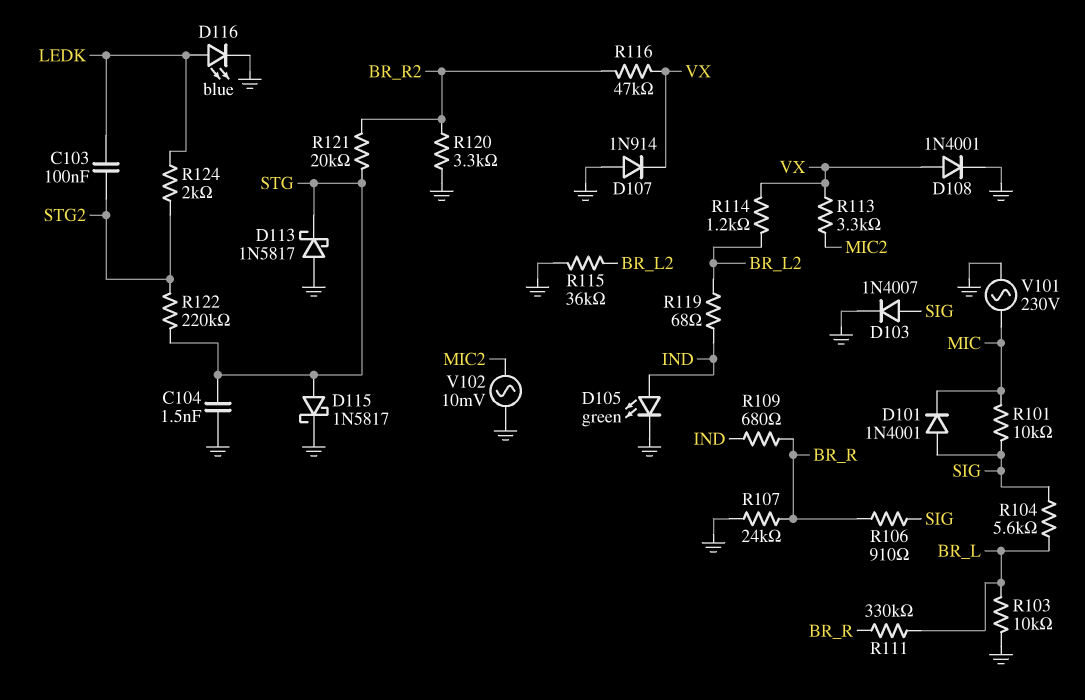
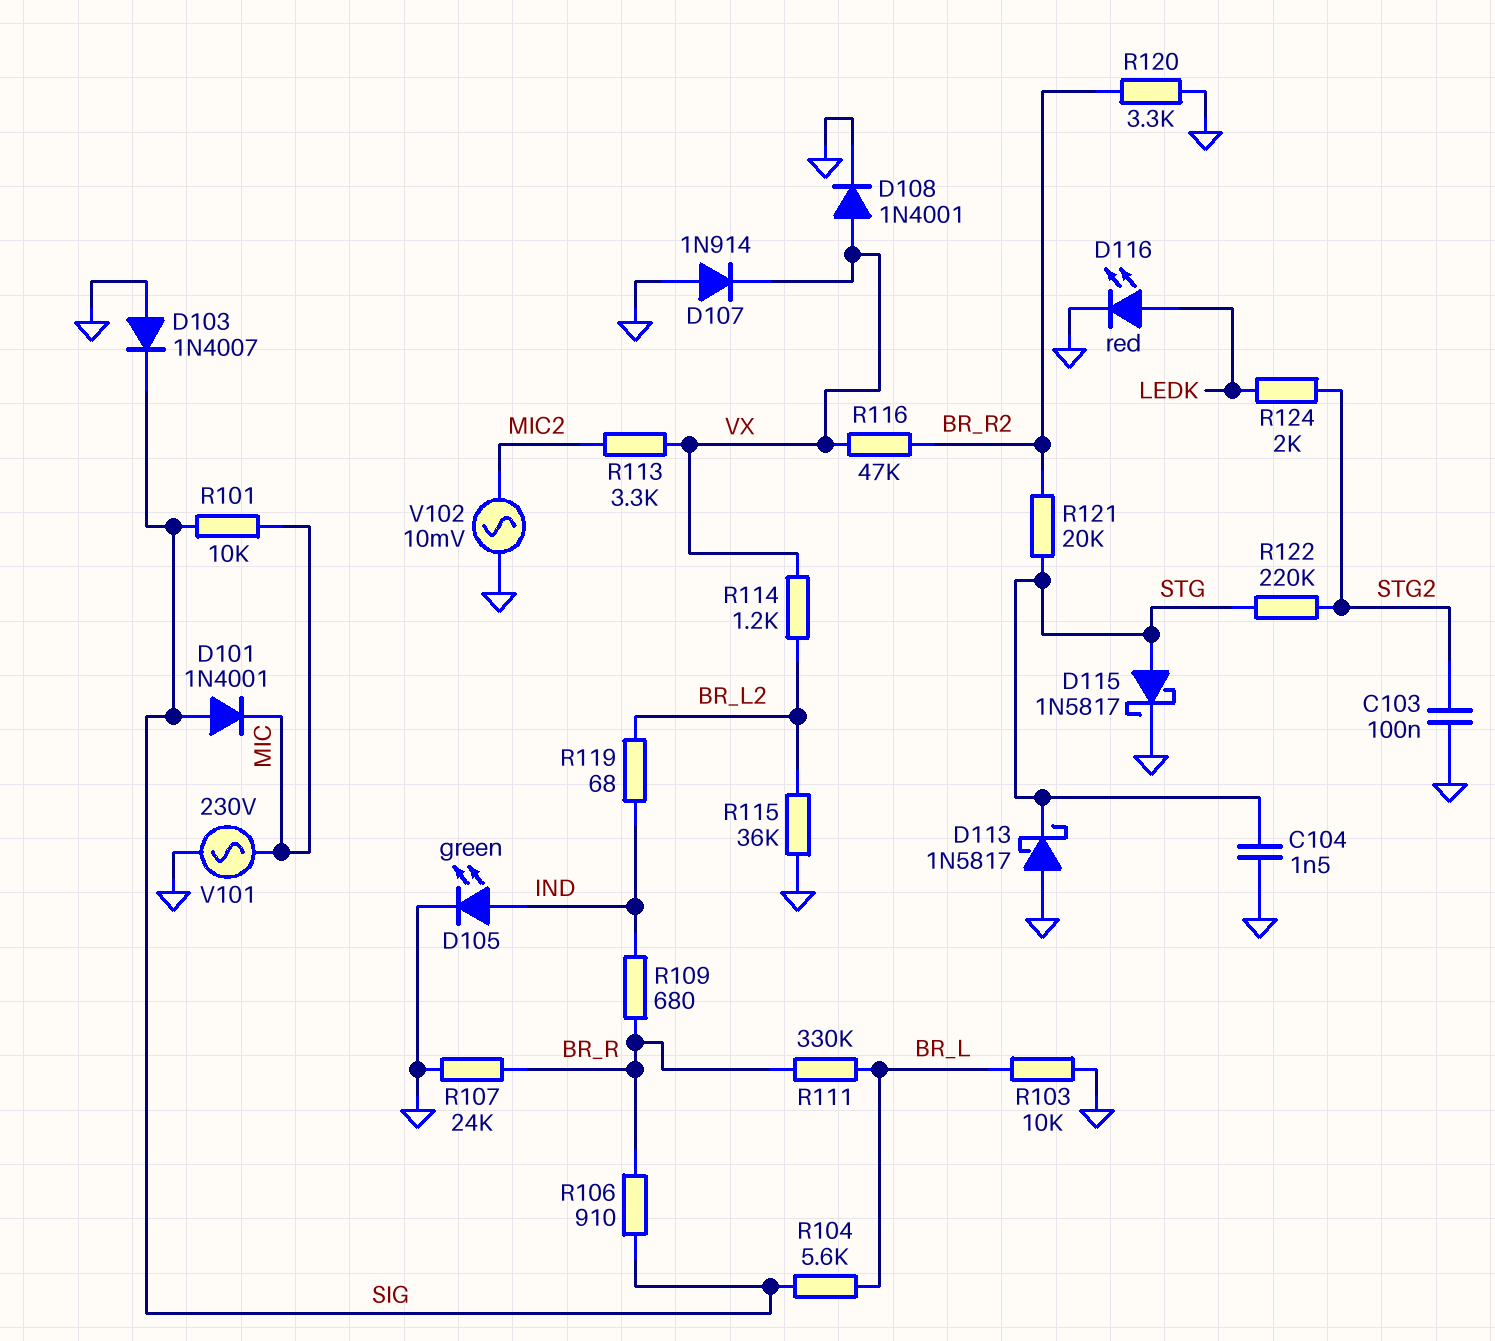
C103: 100nF (LEDK, STG2) -> 100nF (GND, STG2)
D103: diode 1N4007 (A SIG, K GND) -> diode 1N4007 (A GND, K SIG)
D116: LED blue (A LEDK, K GND) -> LED red (A LEDK, K GND)

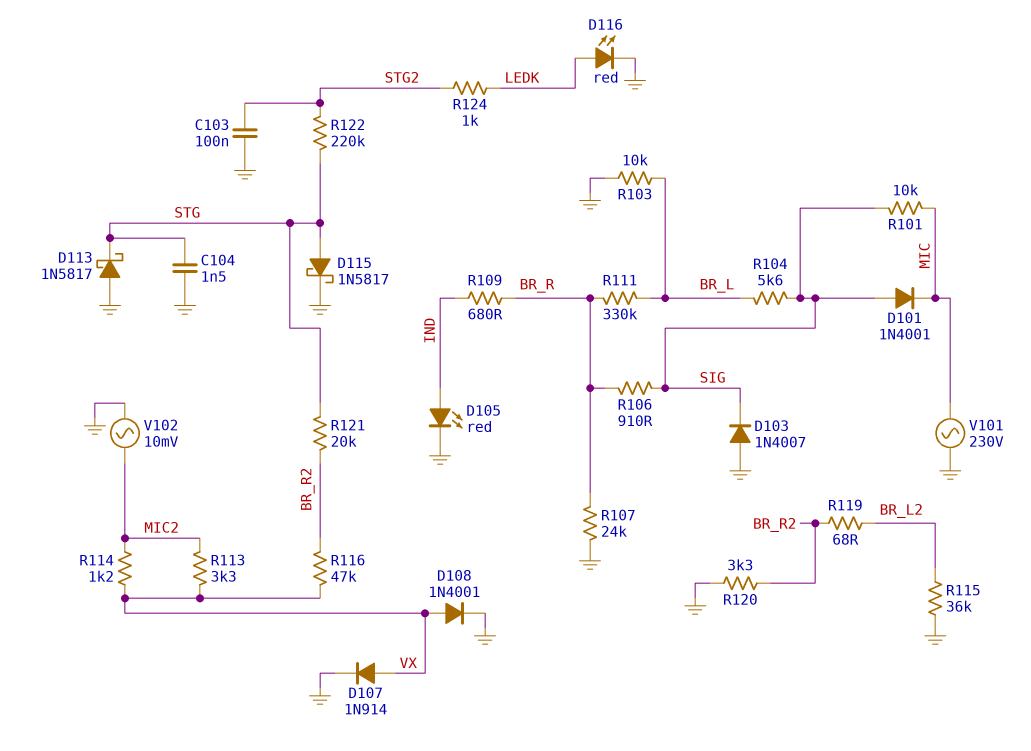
D105: LED green (A IND, K GND) -> LED red (A IND, K GND)
D107: diode 1N914 (A GND, K VX) -> diode 1N914 (A VX, K GND)
R114: 1.2k (BR_L2, VX) -> 1.2k (MIC2, VX)
R119: 68 (BR_L2, IND) -> 68 (BR_L2, BR_R2)
R124: 2k (LEDK, STG2) -> 1k (LEDK, STG2)

